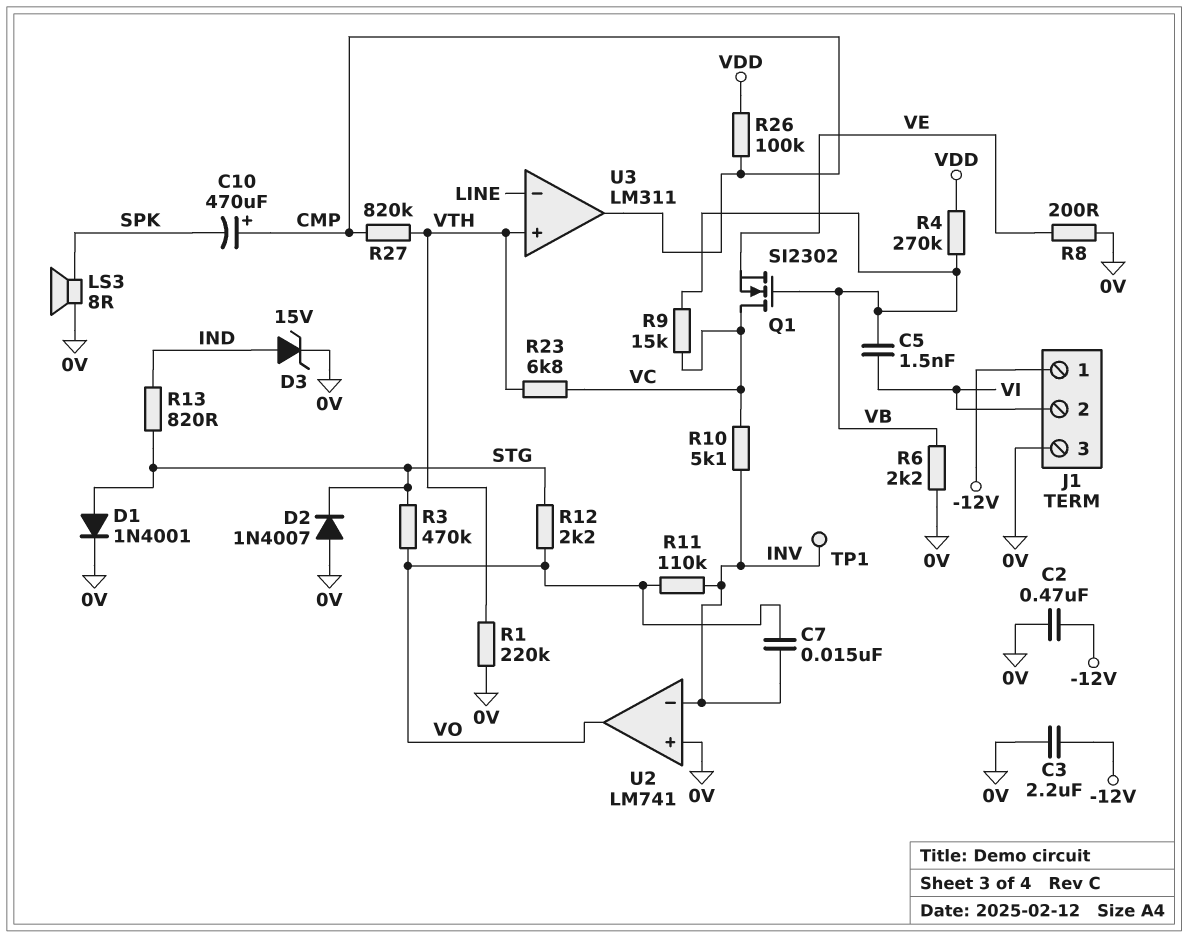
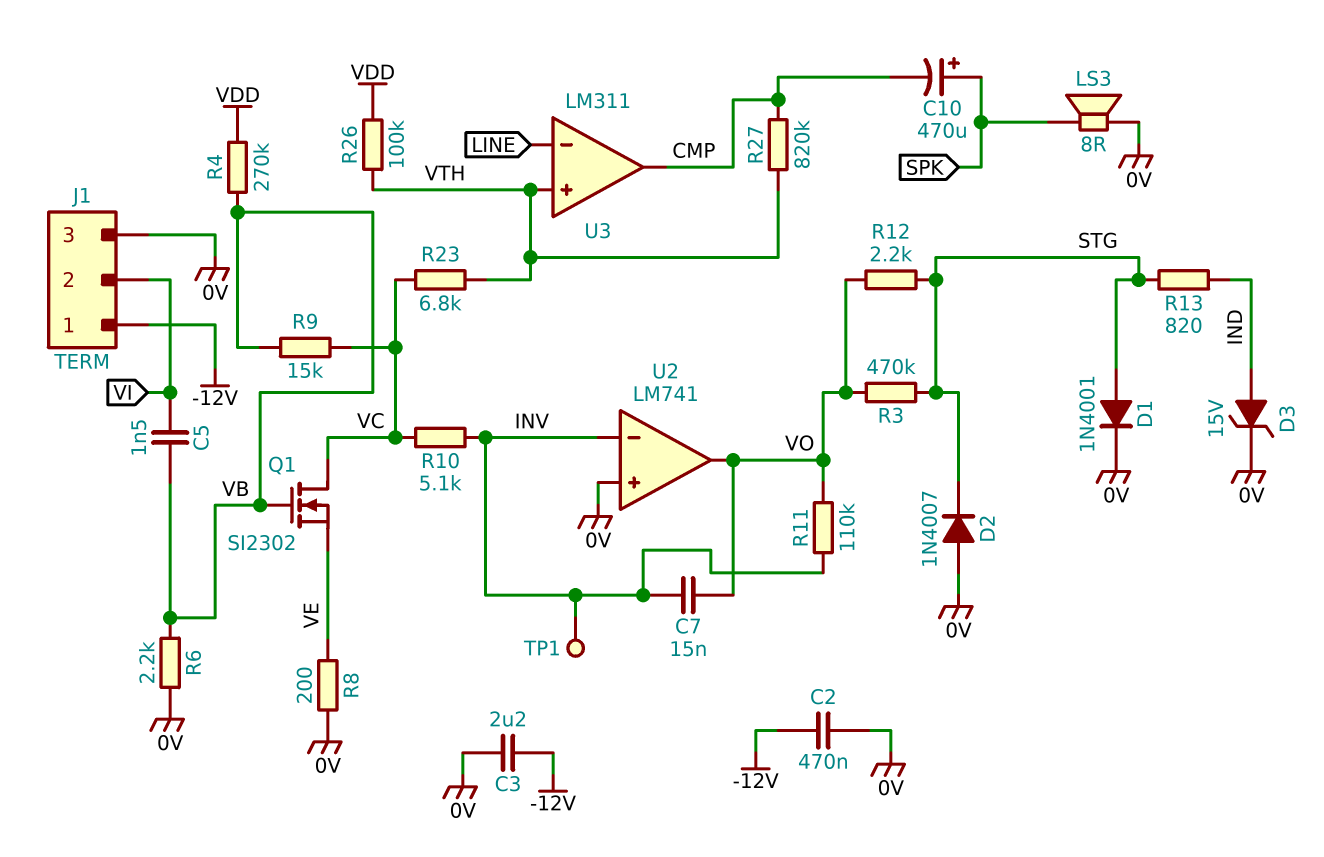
C10: 470uF (plus CMP, minus SPK) -> 470uF (plus SPK, minus CMP)
R1: 220k (0V, VTH) -> none
R26: 100k (CMP, VDD) -> 100k (VDD, VTH)

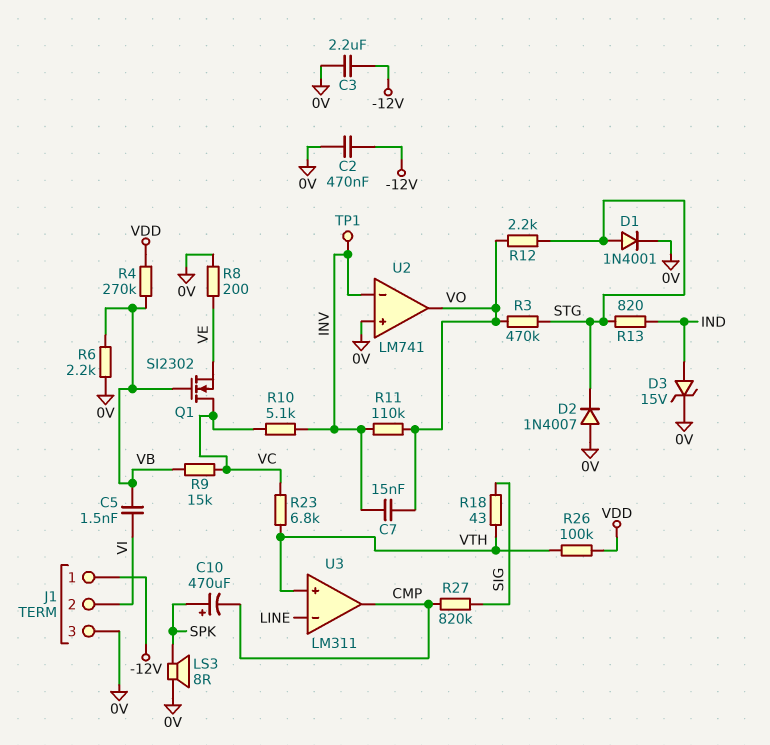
R18: none -> 43 (SIG, VTH)
R27: 820k (CMP, VTH) -> 820k (CMP, SIG)

